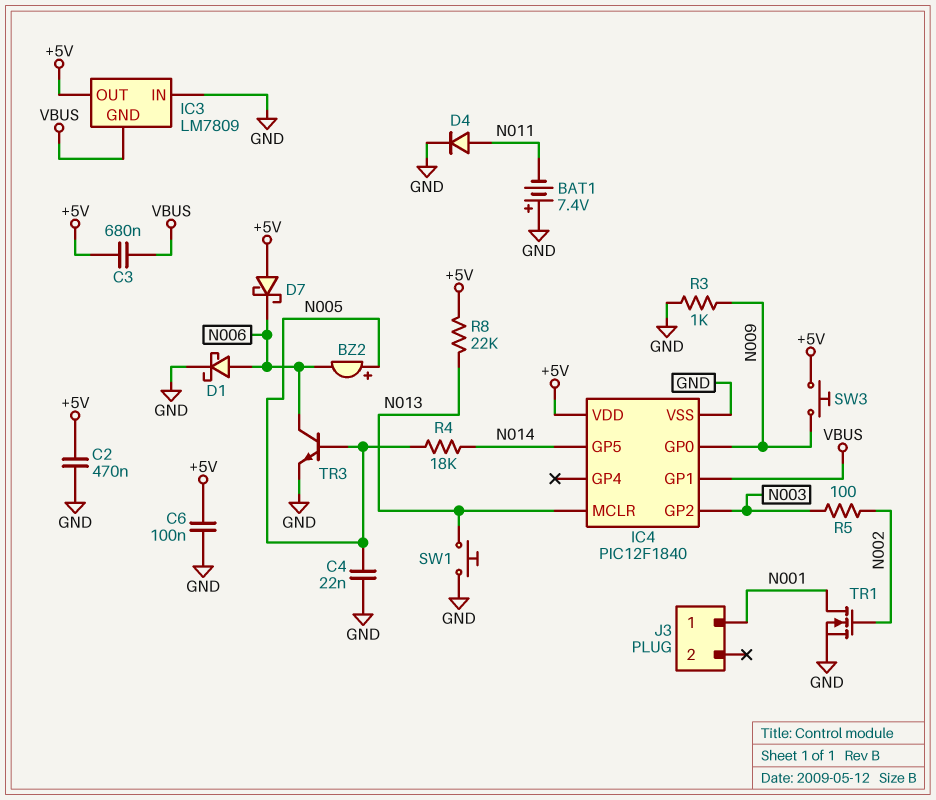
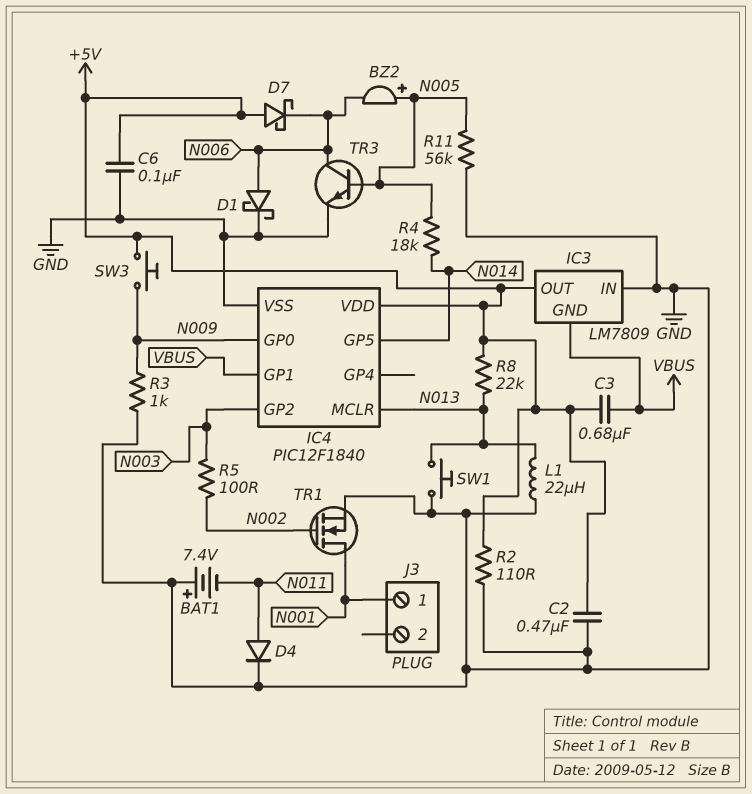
C4: 22nF (GND, N005) -> none
L1: none -> 22uH (GND, N013)
R2: none -> 110 (+5V, GND)
R11: none -> 56k (GND, N005)

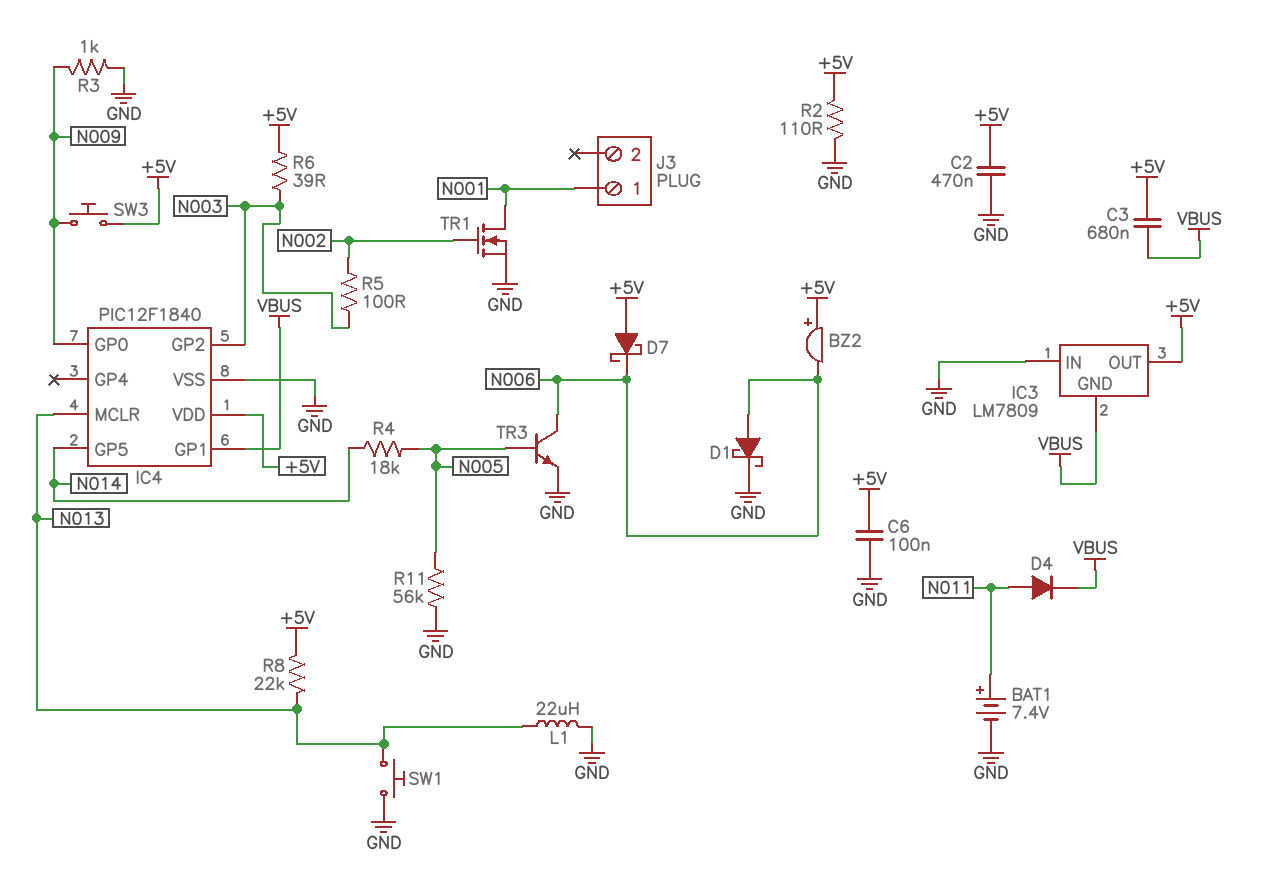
BAT1: 7.4V (plus GND, minus N011) -> 7.4V (plus N011, minus GND)
BZ2: buzzer (plus N005, minus N006) -> buzzer (plus +5V, minus N006)
D4: diode (A N011, K GND) -> diode (A N011, K VBUS)
R6: none -> 39 (+5V, N003)

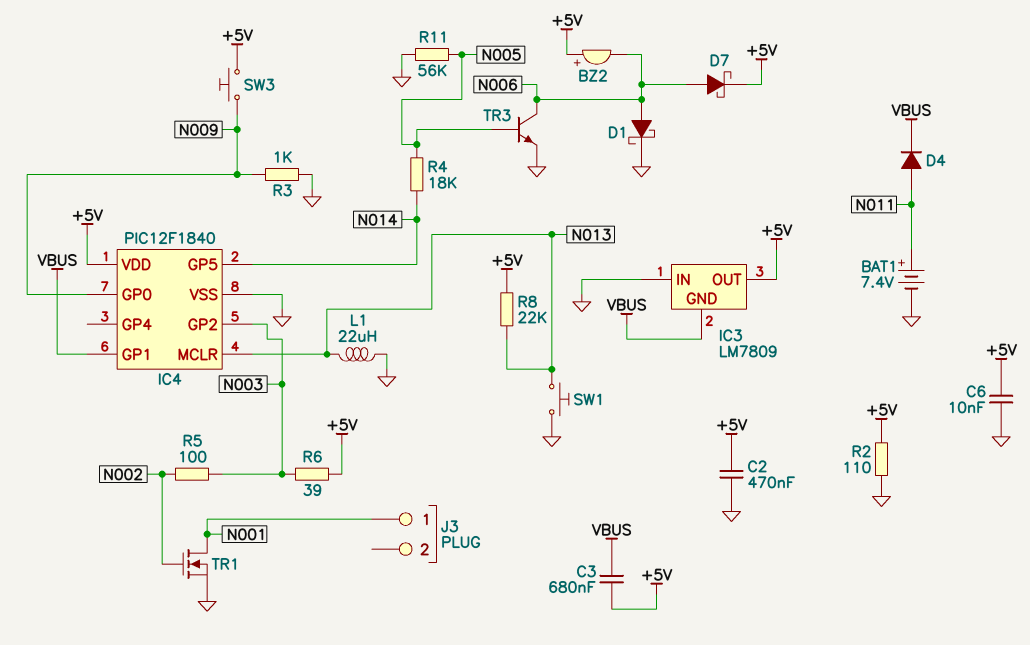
C6: 100nF (+5V, GND) -> 10nF (+5V, GND)
D7: schottky (A +5V, K N006) -> schottky (A N006, K +5V)

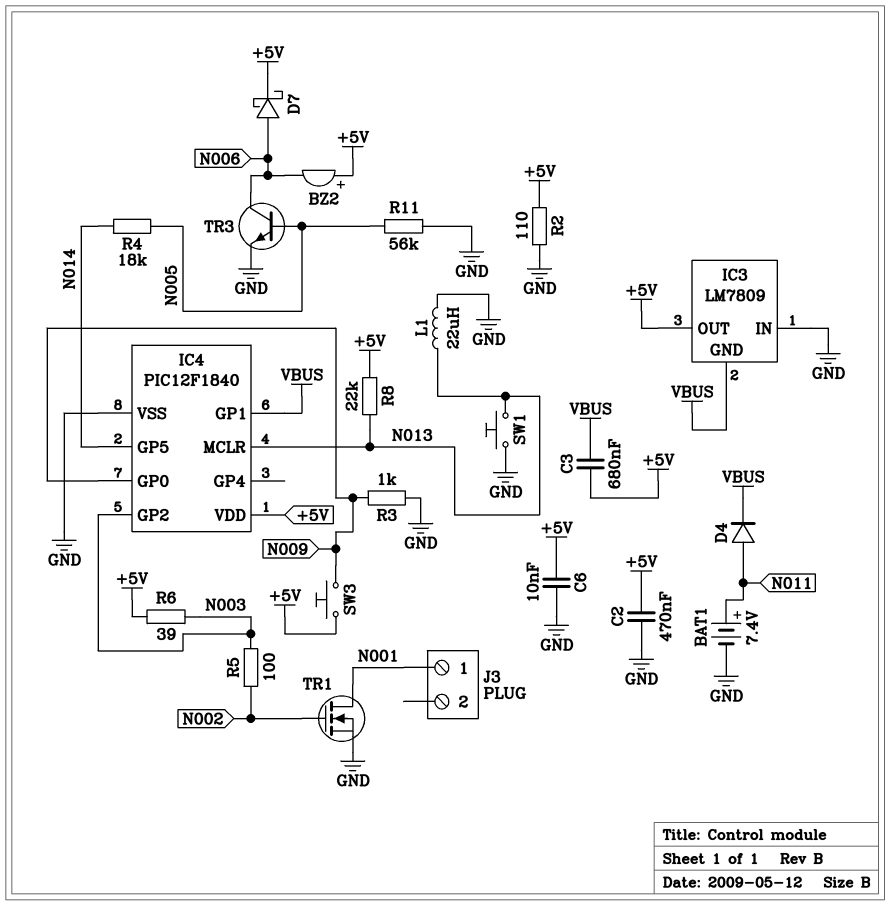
D1: schottky (A N006, K GND) -> none

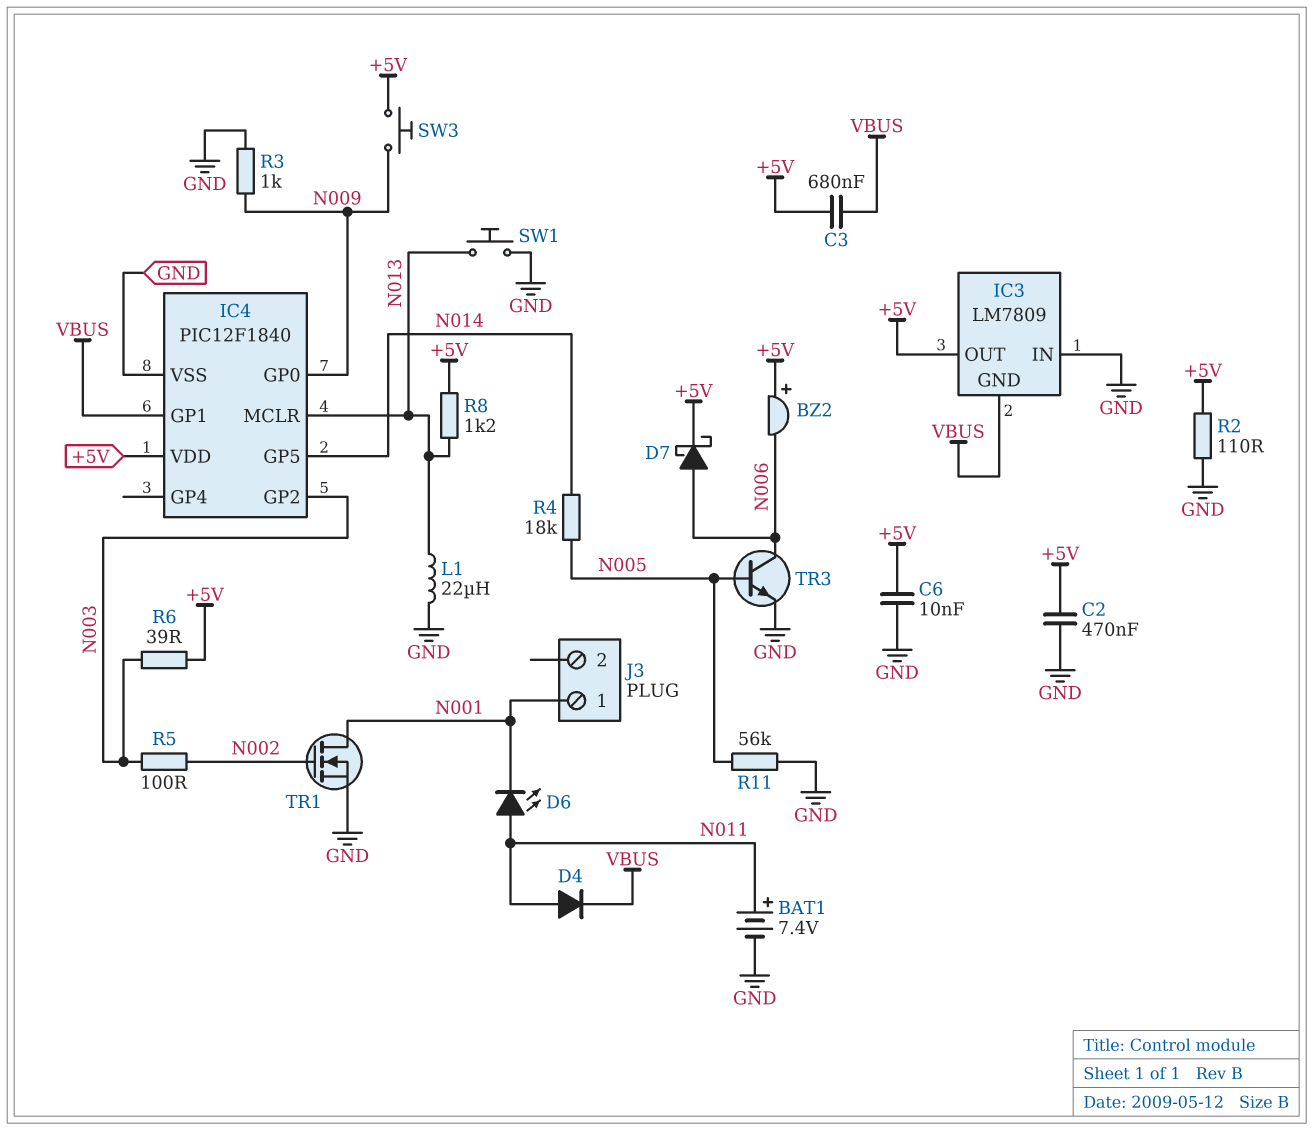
D6: none -> LED (A N011, K N001)
R8: 22k (+5V, N013) -> 1.2k (+5V, N013)

